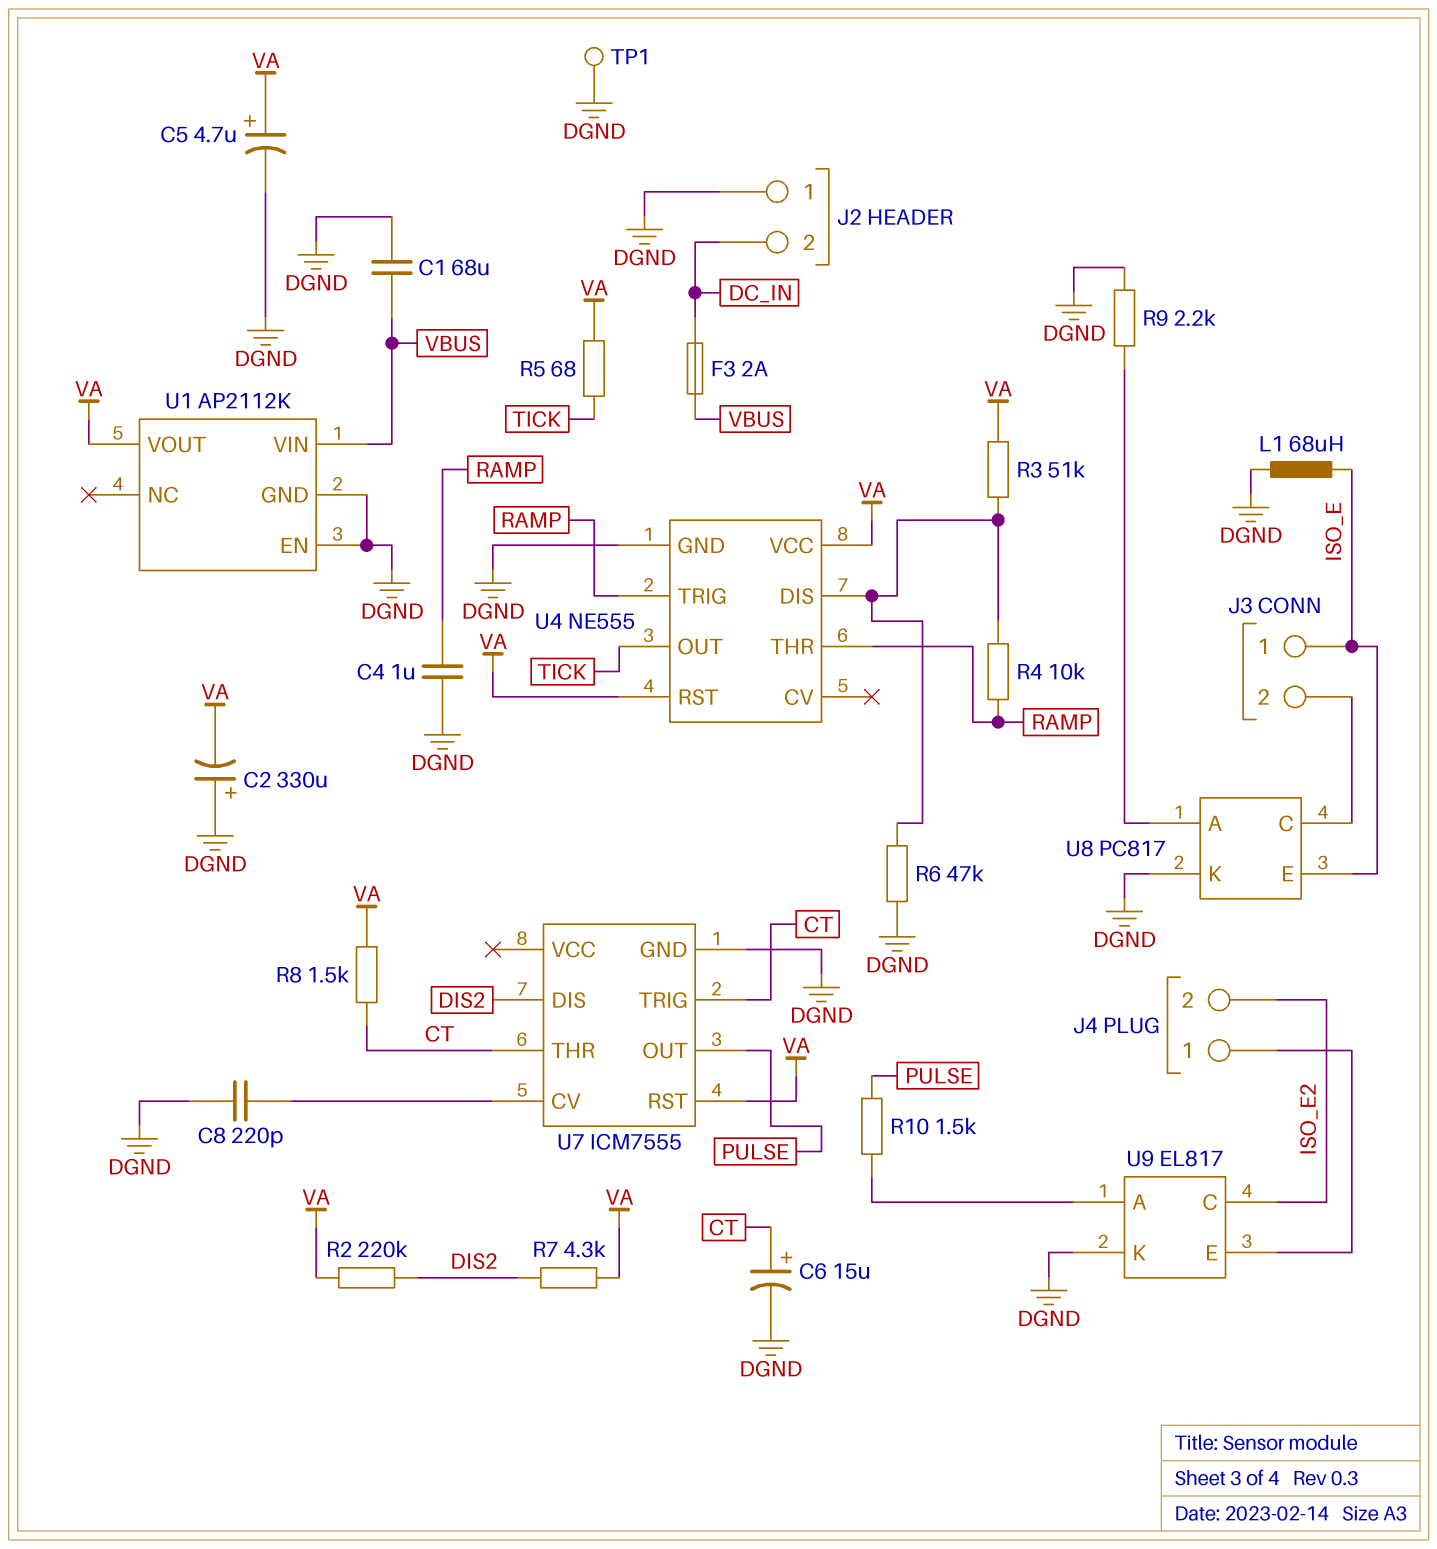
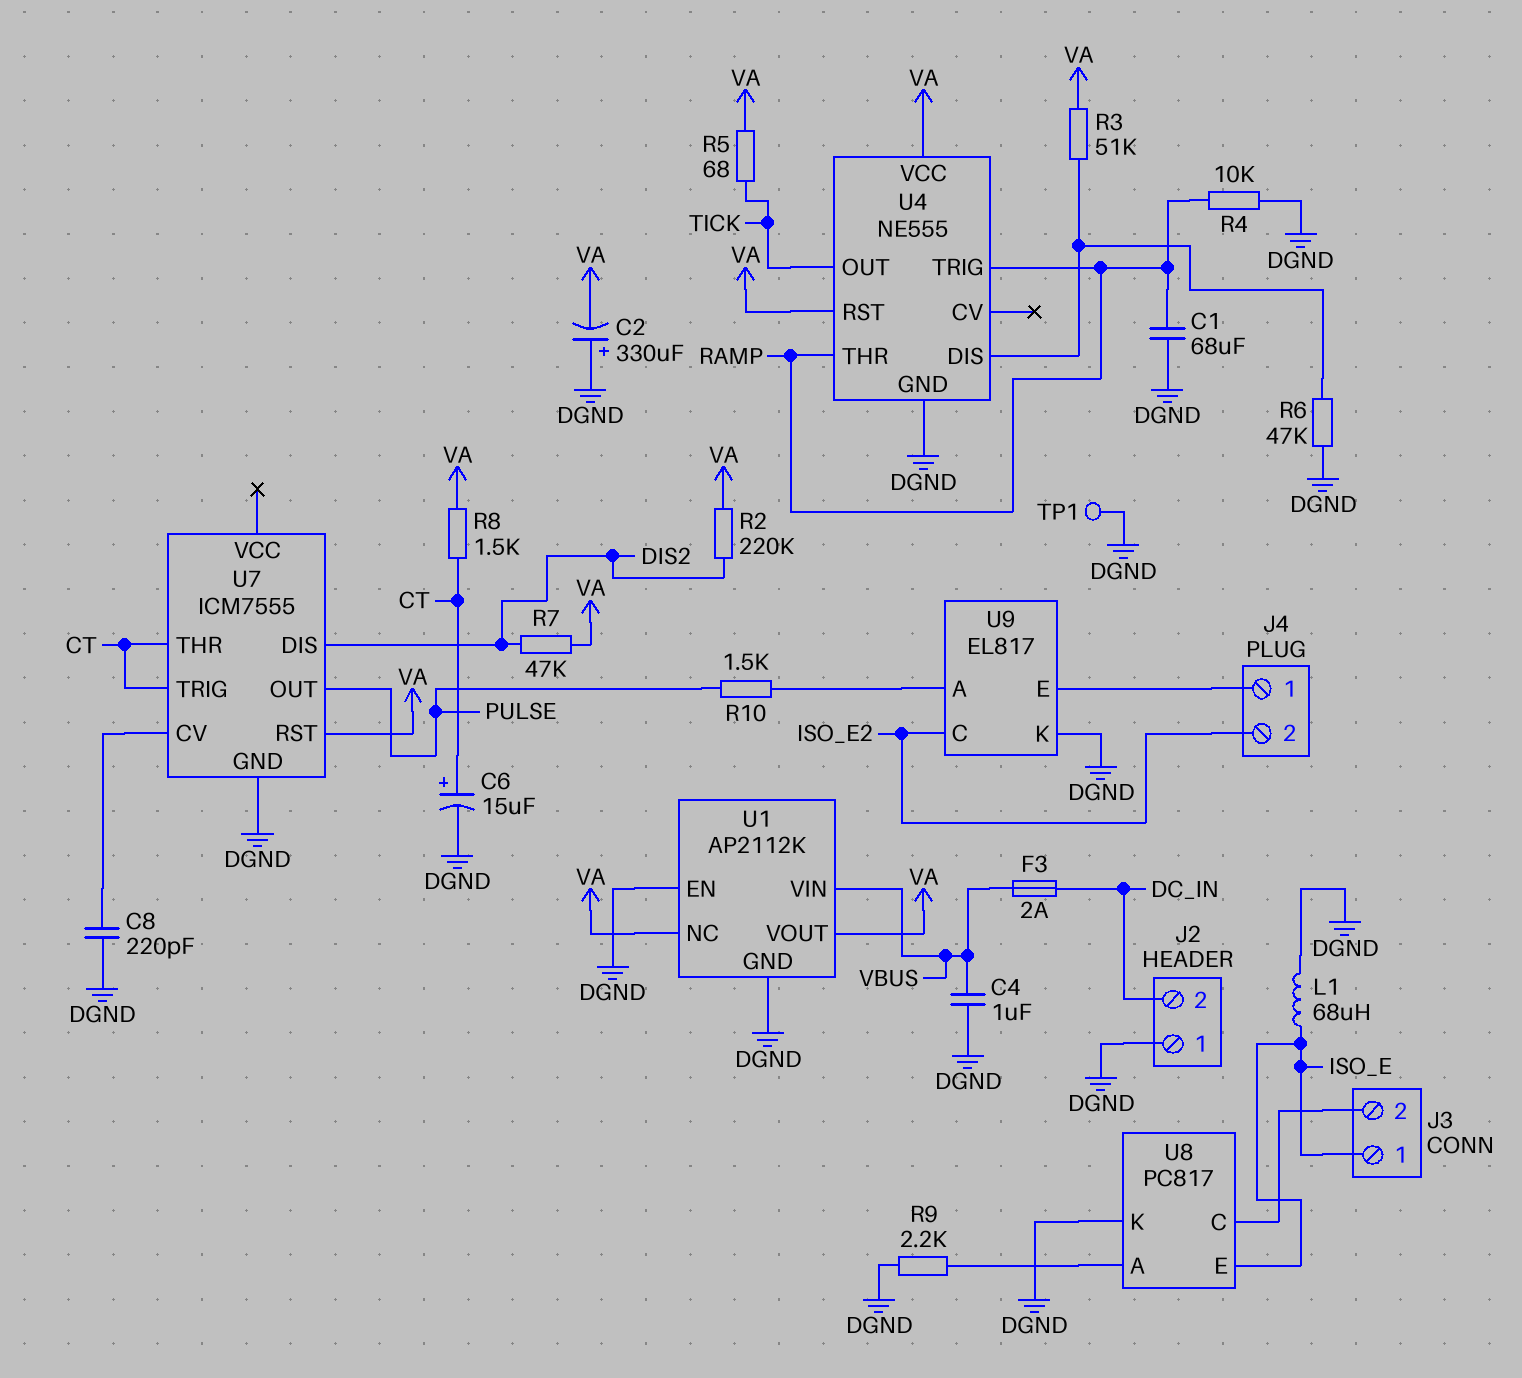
C1: 68uF (DGND, VBUS) -> 68uF (DGND, RAMP)
C4: 1uF (DGND, RAMP) -> 1uF (DGND, VBUS)
C5: 4.7uF (plus VA, minus DGND) -> none
R4: 10k (RAMP, U4/DIS) -> 10k (DGND, RAMP)
R7: 4.3k (DIS2, VA) -> 47k (DIS2, VA)
U1 pin NC: none -> VA

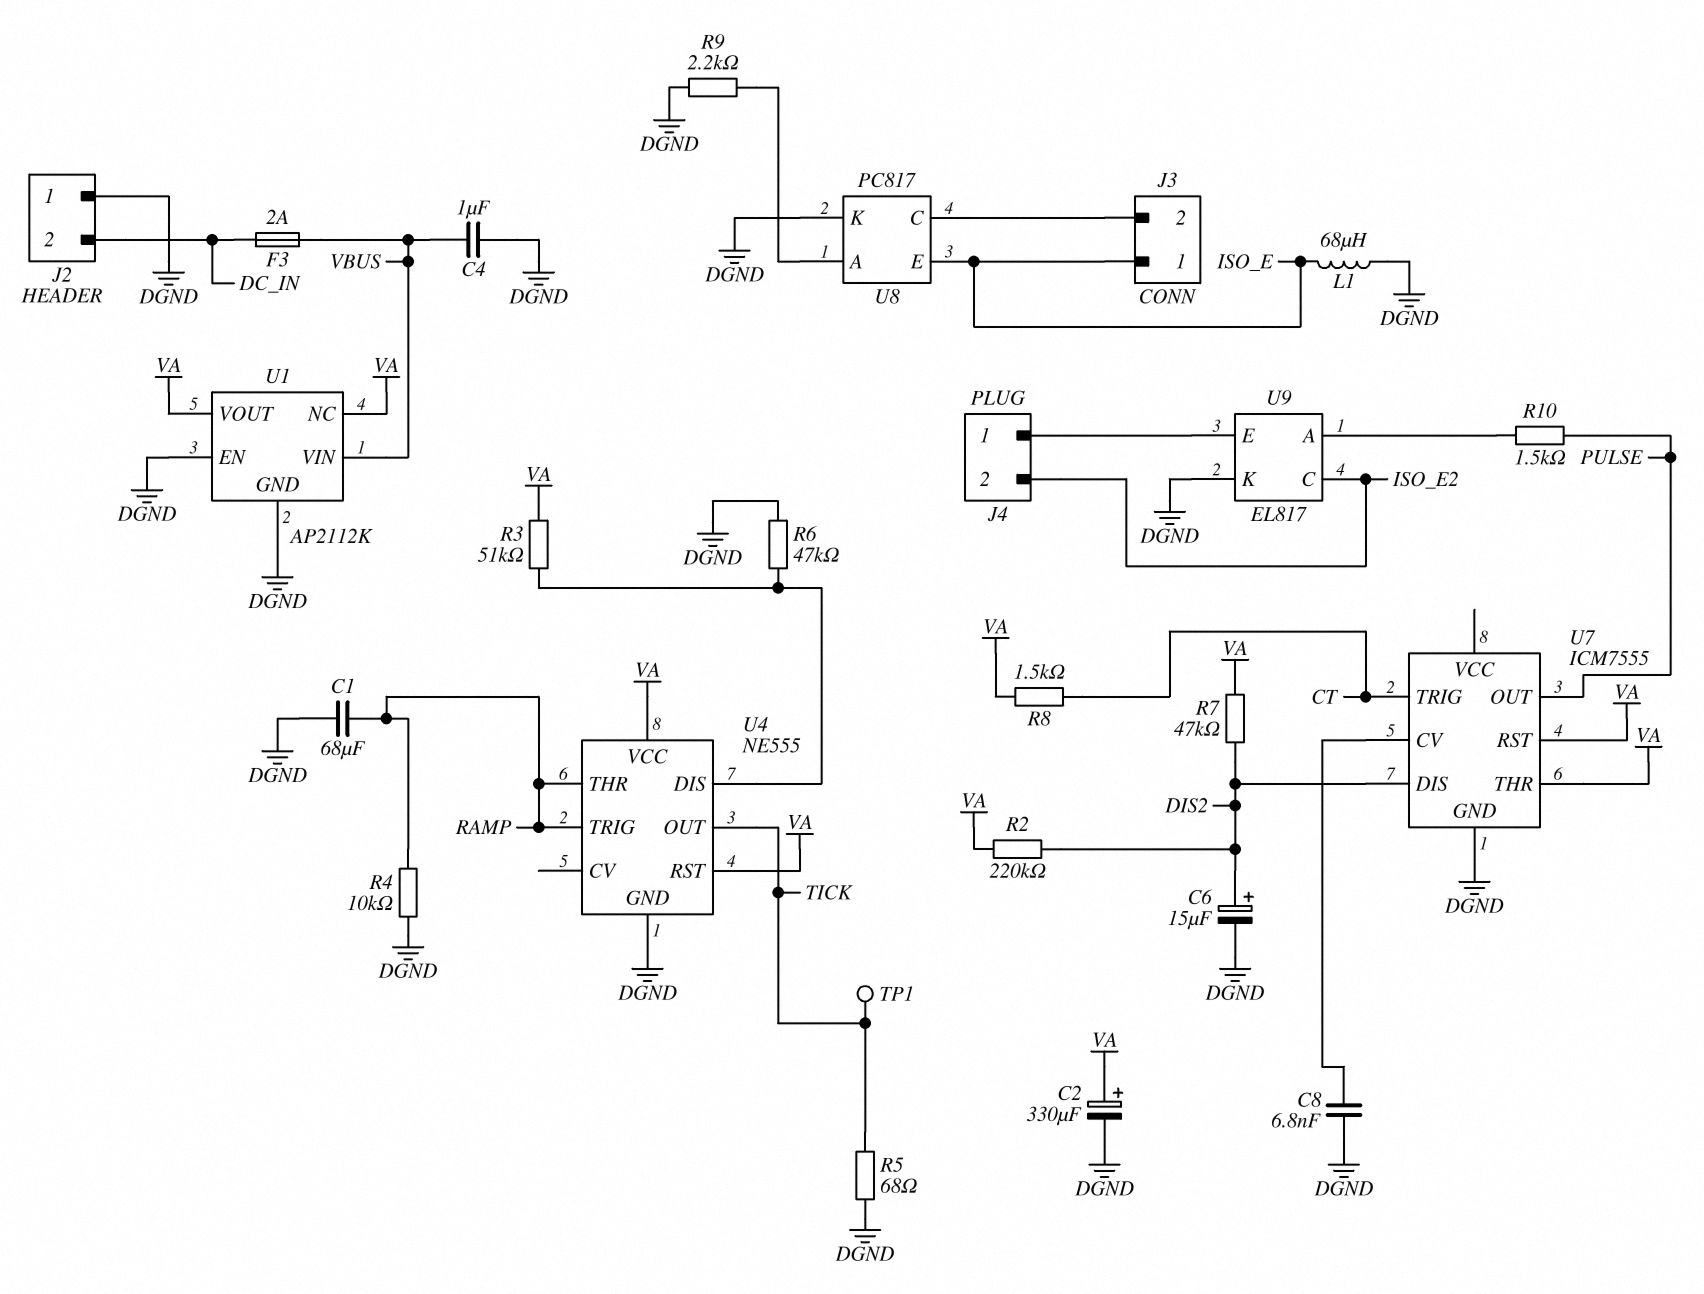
C2: 330uF (plus DGND, minus VA) -> 330uF (plus VA, minus DGND)
C6: 15uF (plus CT, minus DGND) -> 15uF (plus DIS2, minus DGND)
C8: 220pF (DGND, U7/CV) -> 6.8nF (DGND, U7/CV)
R5: 68 (TICK, VA) -> 68 (DGND, TICK)
TP1: test point (DGND) -> test point (TICK)
U7 pin THR: CT -> VA

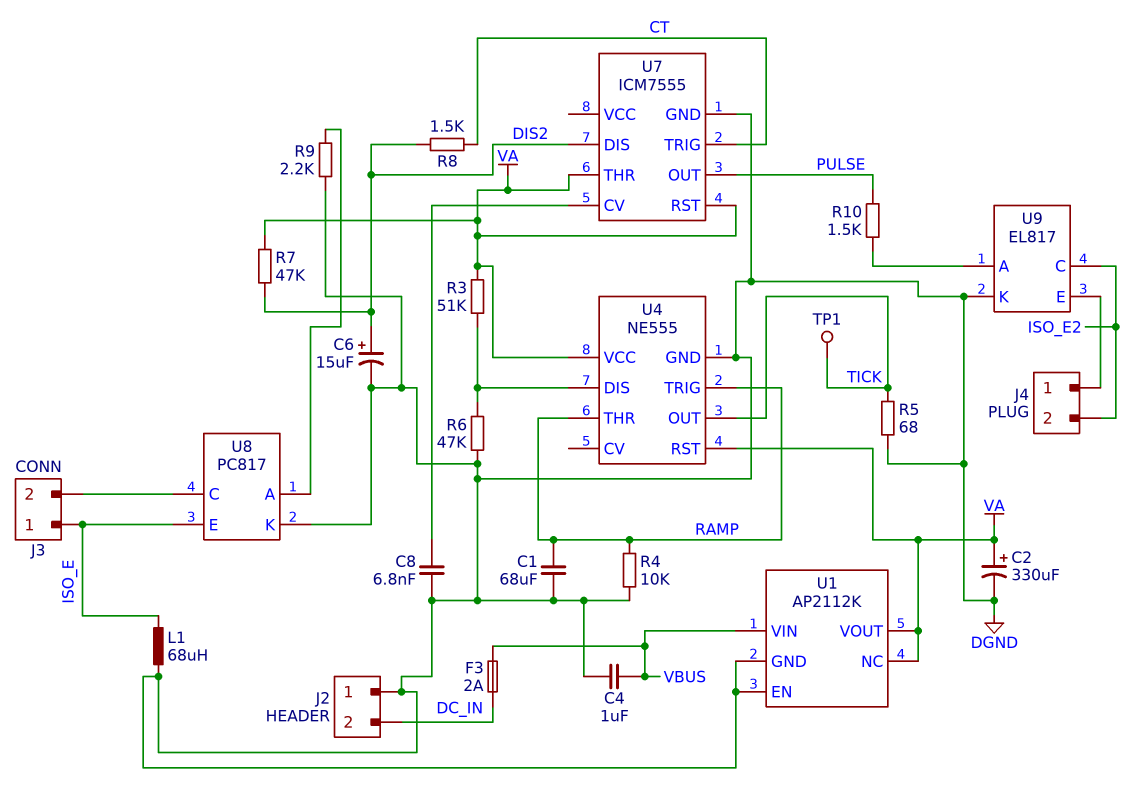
R2: 220k (DIS2, VA) -> none
R8: 1.5k (CT, VA) -> 1.5k (CT, DIS2)

